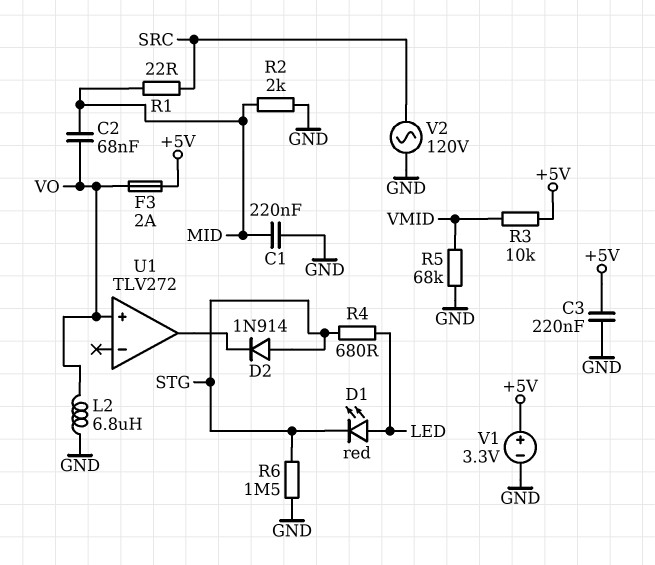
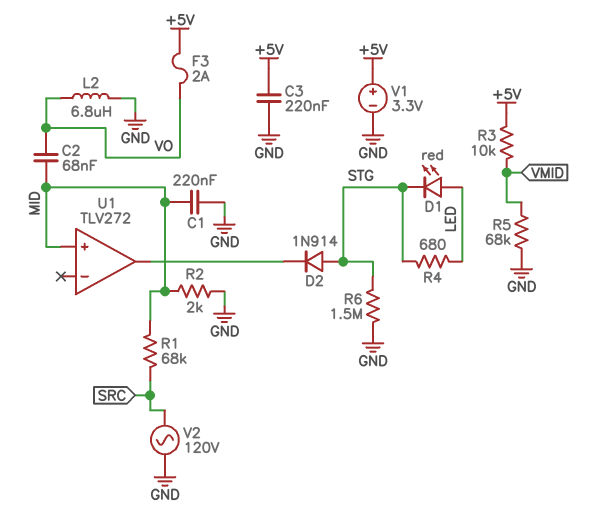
R1: 22 (MID, SRC) -> 68k (MID, SRC)
U1 pin in+: VO -> MID

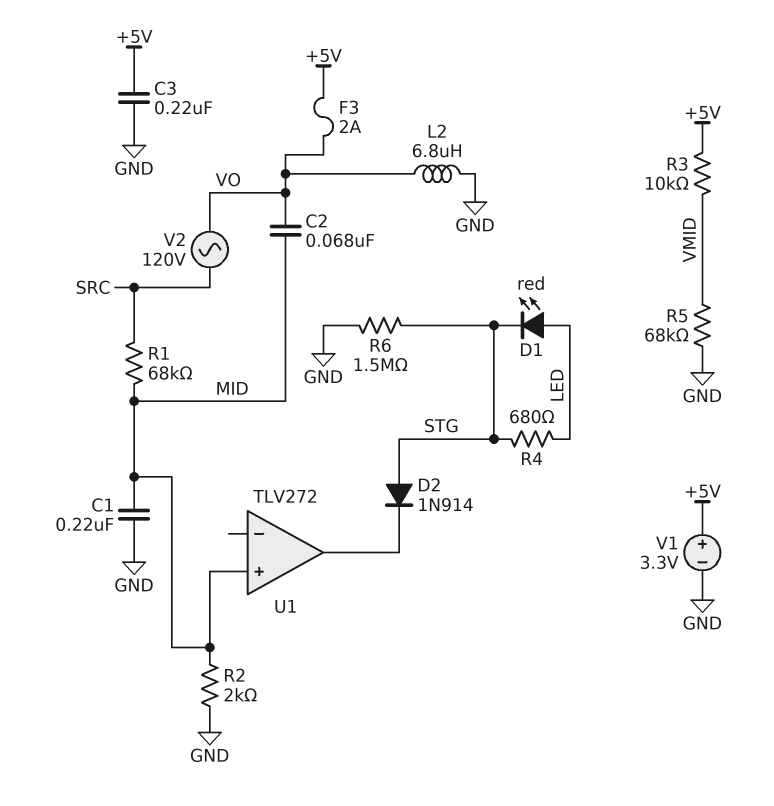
V2: AC 120V (GND, SRC) -> AC 120V (SRC, VO)

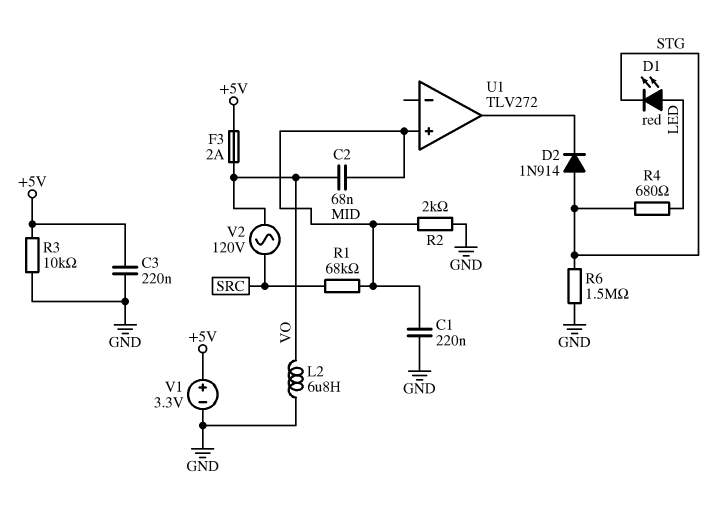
R3: 10k (+5V, VMID) -> 10k (+5V, GND)
R5: 68k (GND, VMID) -> none

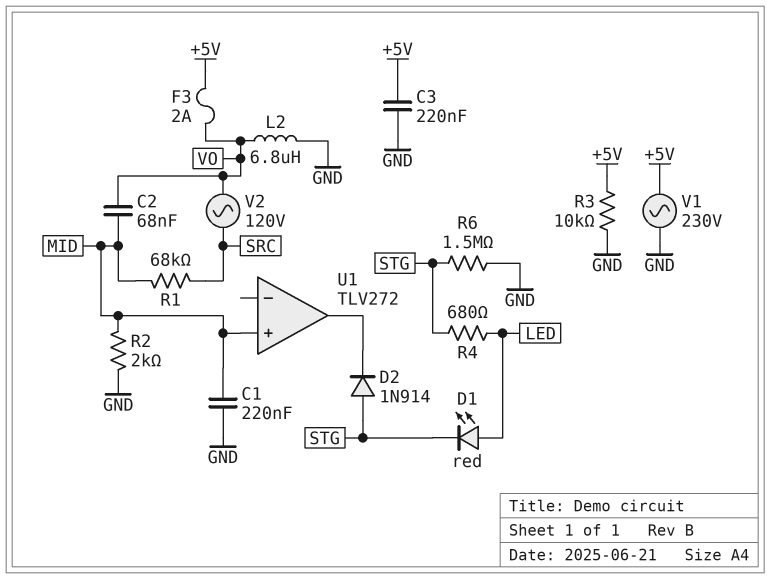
V1: 3.3V (plus +5V, minus GND) -> AC 230V (+5V, GND)

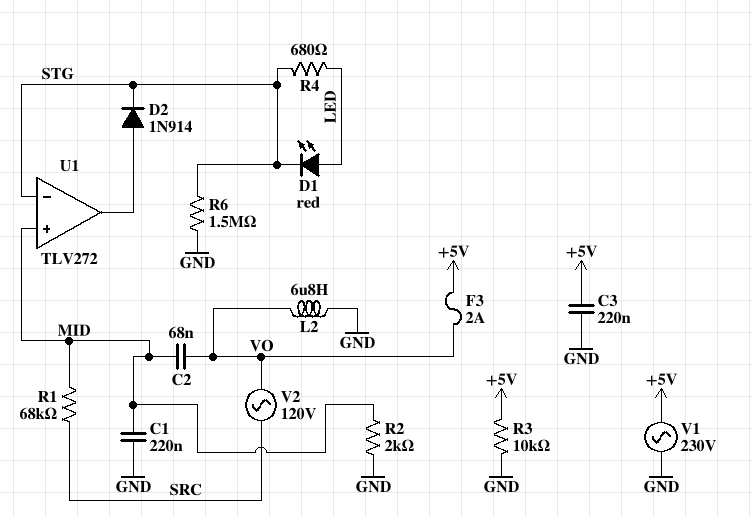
D2: diode 1N914 (A STG, K U1/out) -> diode 1N914 (A U1/out, K STG)
U1 pin in-: none -> STG

